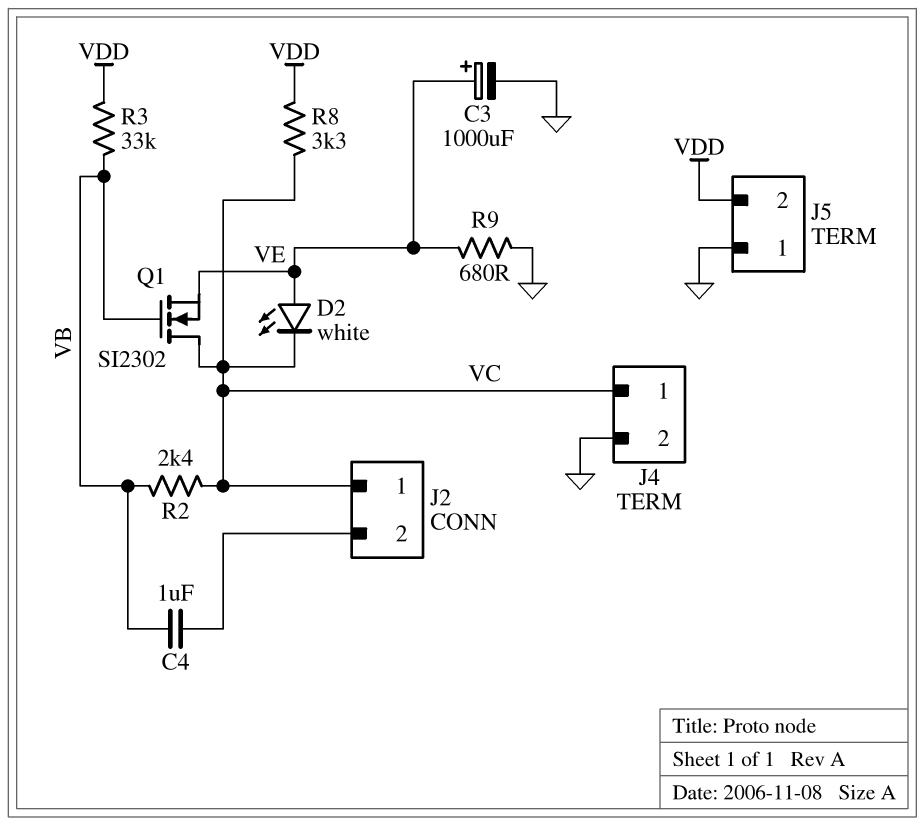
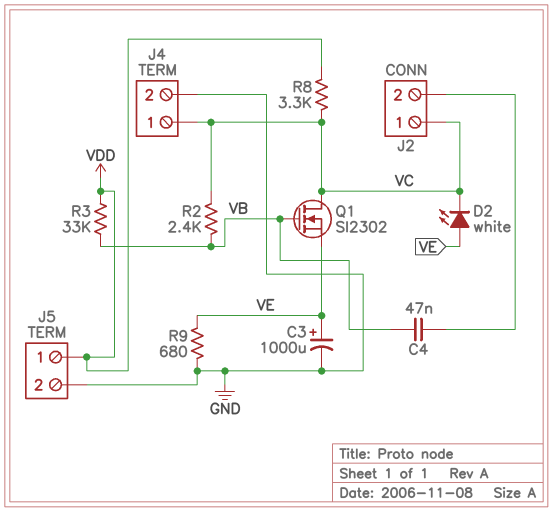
C4: 1uF (J2/2, VB) -> 47nF (J2/2, VB)
J5 pin 1: GND -> VDD
J5 pin 2: VDD -> GND

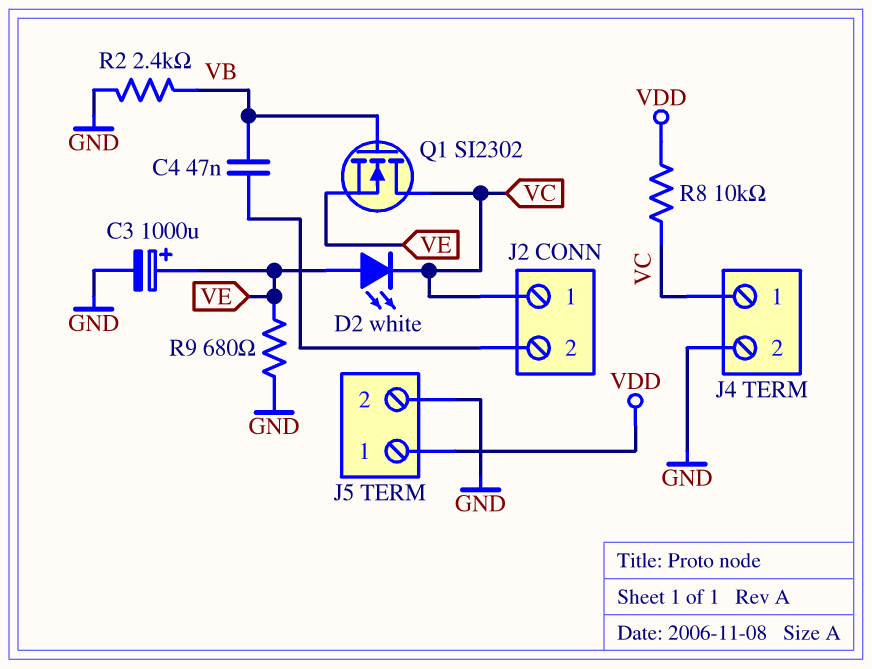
R2: 2.4k (VB, VC) -> 2.4k (GND, VB)
R3: 33k (VB, VDD) -> none
R8: 3.3k (VC, VDD) -> 10k (VC, VDD)

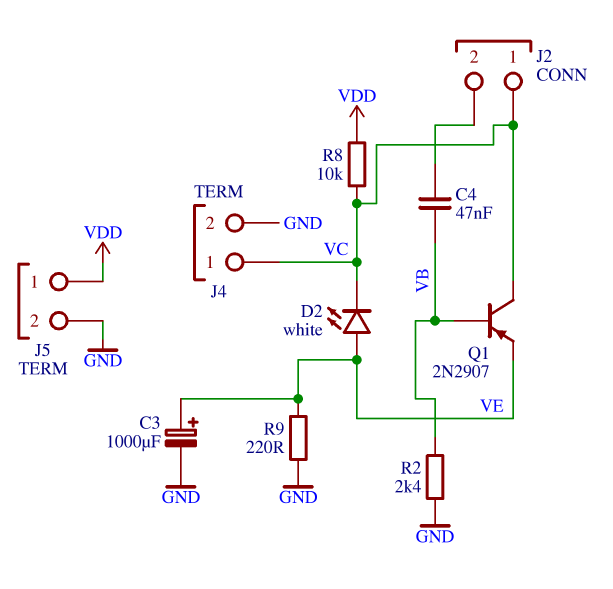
Q1: NMOS SI2302 (G VB, D VC, S VE) -> PNP 2N2907 (B VB, C VC, E VE)
R9: 680 (GND, VE) -> 220 (GND, VE)

